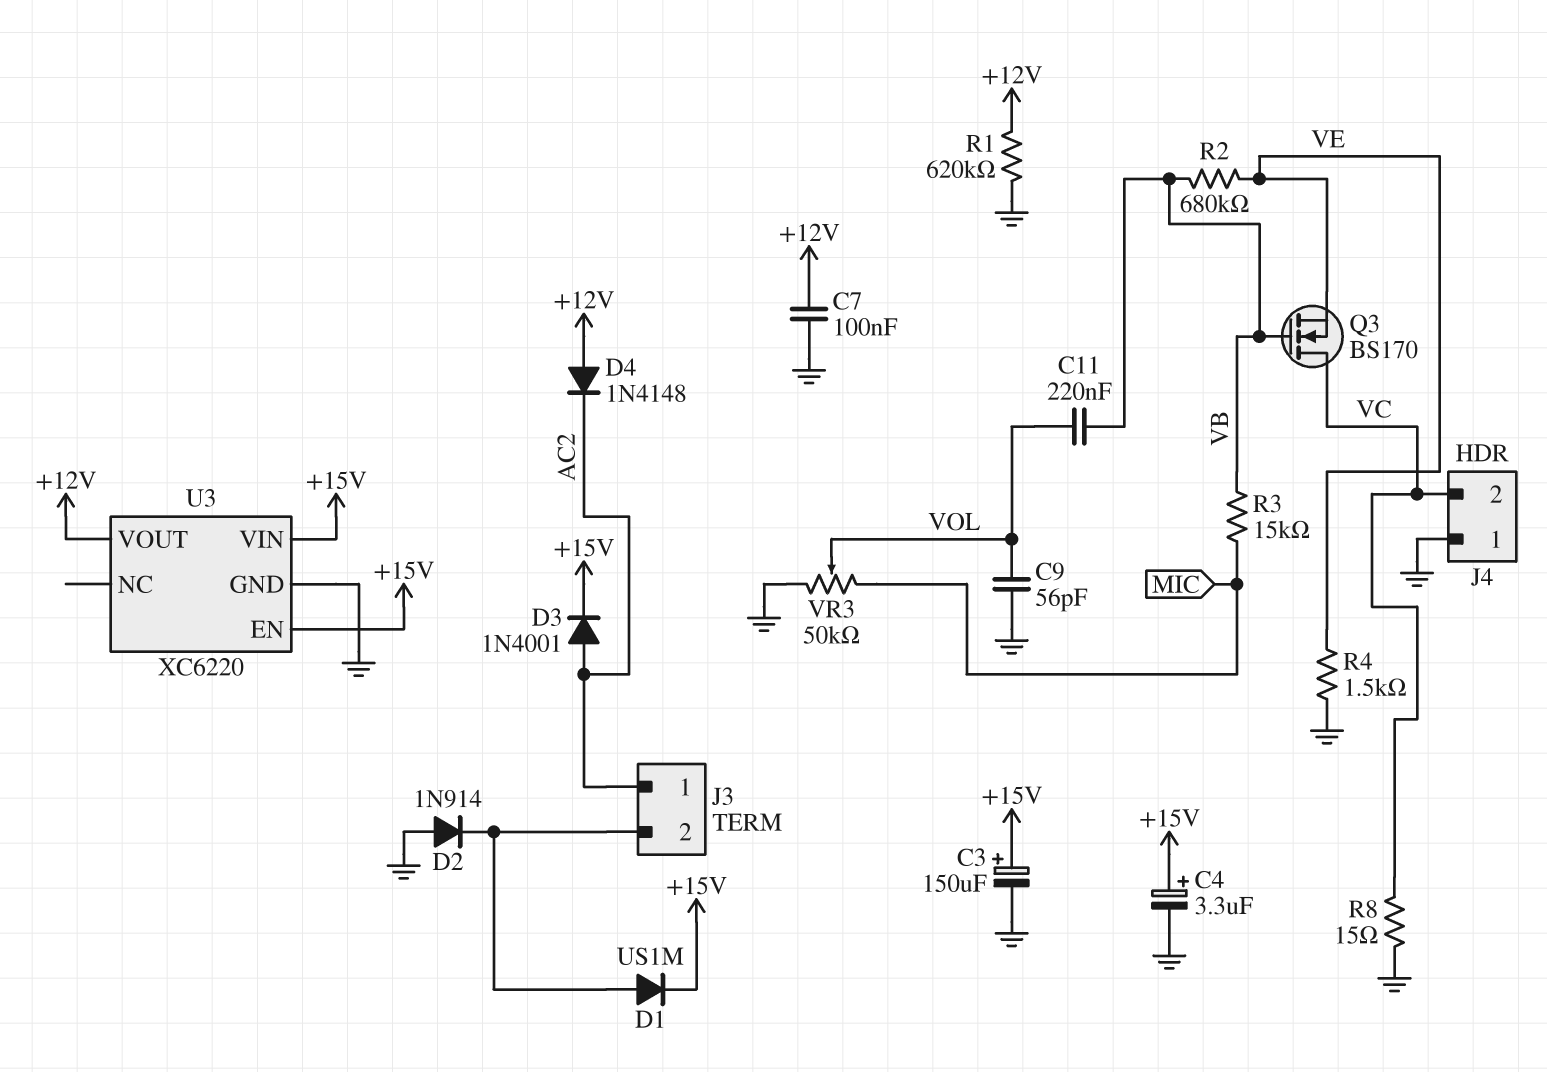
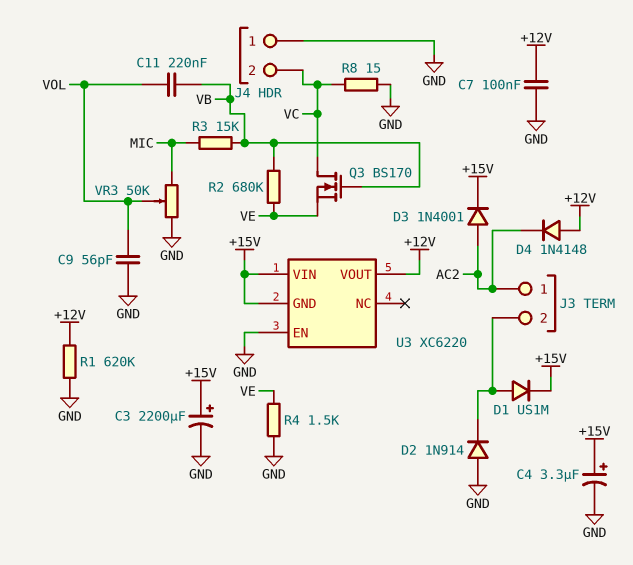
C3: 150uF (plus +15V, minus GND) -> 2200uF (plus +15V, minus GND)
U3 pin EN: +15V -> GND
U3 pin GND: GND -> +15V

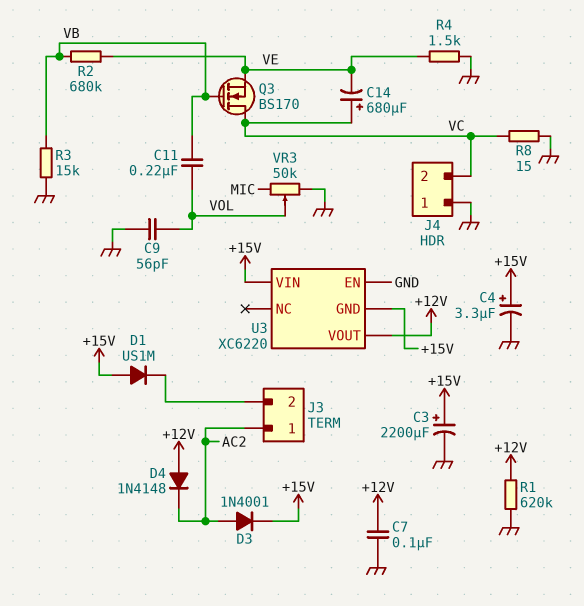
C14: none -> 680uF (plus VC, minus VE)
D1: diode US1M (A J3/2, K +15V) -> diode US1M (A +15V, K J3/2)
D2: diode 1N914 (A GND, K J3/2) -> none
R3: 15k (MIC, VB) -> 15k (GND, VB)

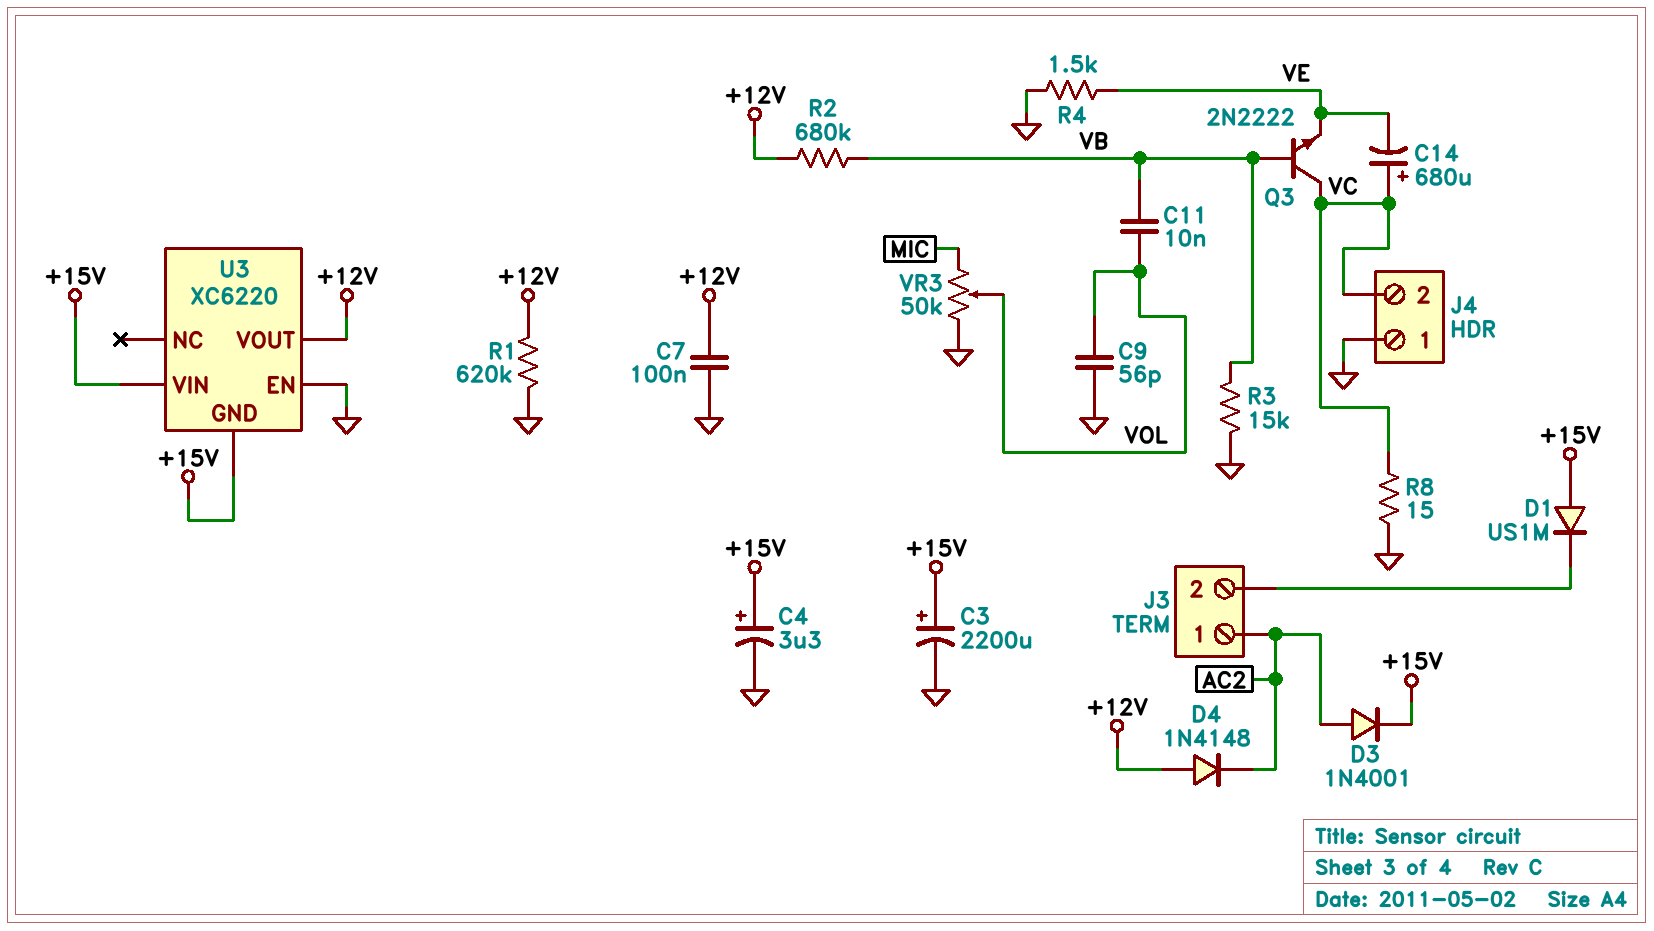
C11: 220nF (VB, VOL) -> 10nF (VB, VOL)
Q3: NMOS BS170 (G VB, D VC, S VE) -> NPN 2N2222 (B VB, C VC, E VE)
R2: 680k (VB, VE) -> 680k (+12V, VB)

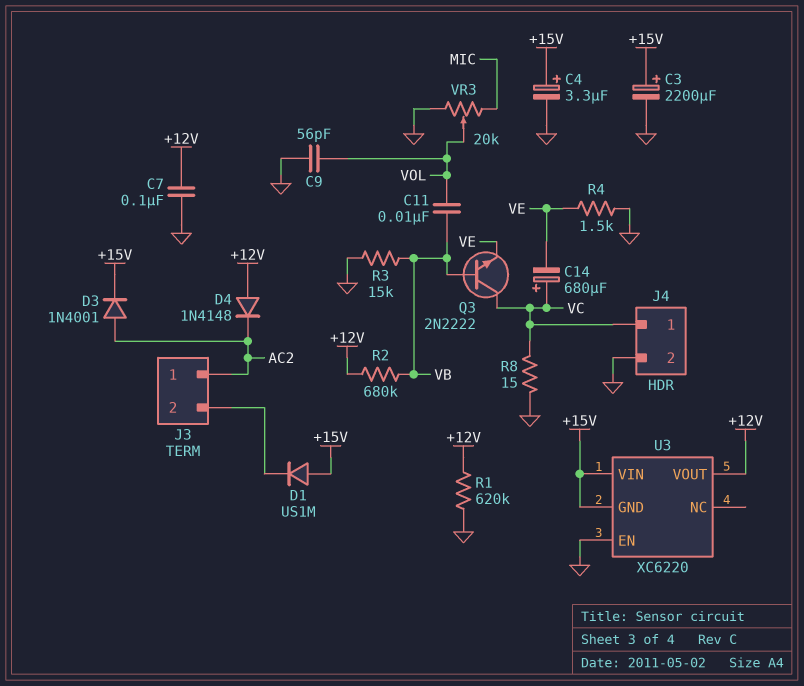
J4 pin 1: GND -> VC
J4 pin 2: VC -> GND
VR3: 50k (GND, MIC, wiper VOL) -> 20k (GND, MIC, wiper VOL)

